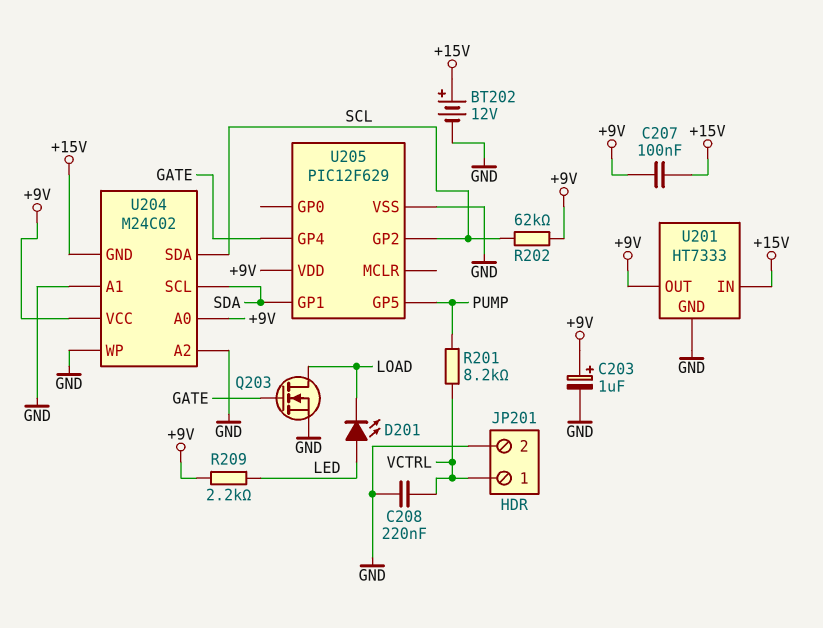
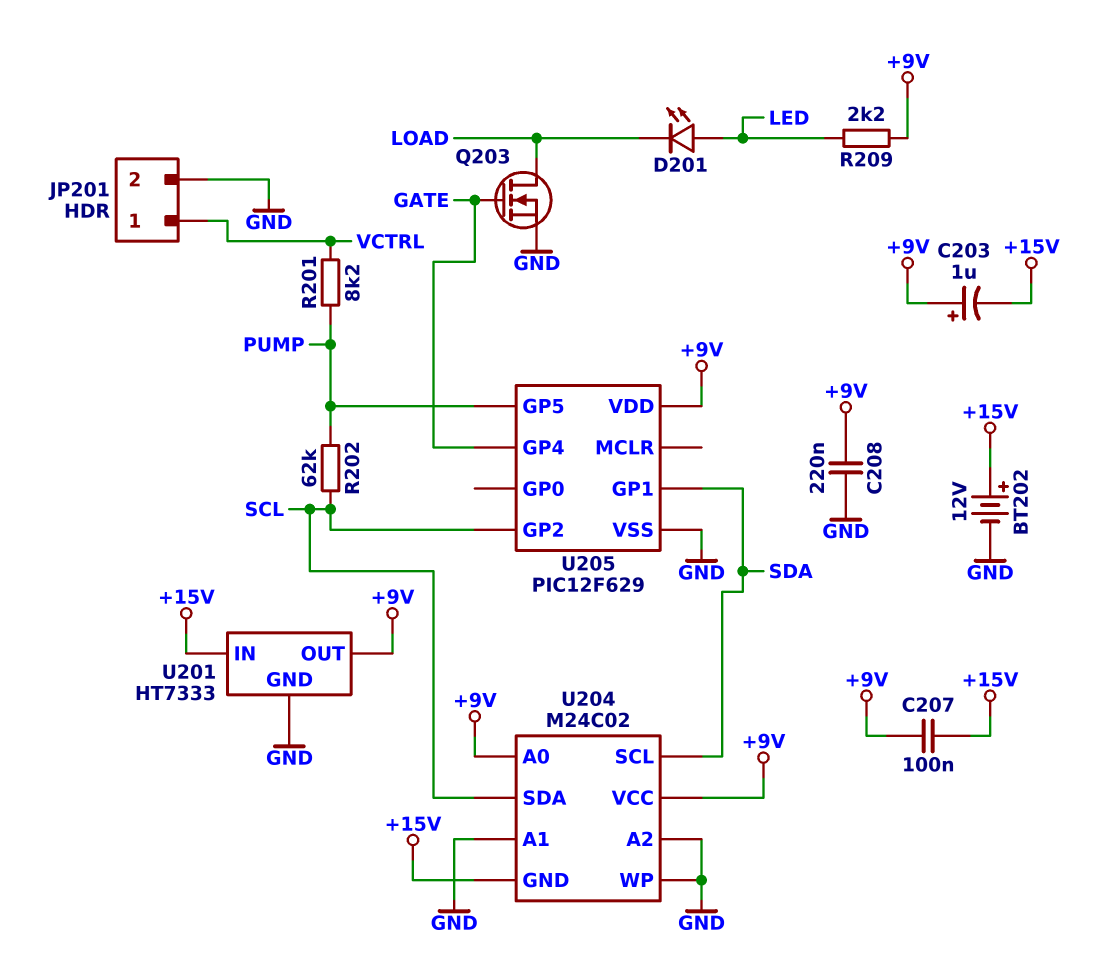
C203: 1uF (plus +9V, minus GND) -> 1uF (plus +9V, minus +15V)
C208: 220nF (GND, VCTRL) -> 220nF (+9V, GND)
R202: 62k (+9V, SCL) -> 62k (PUMP, SCL)

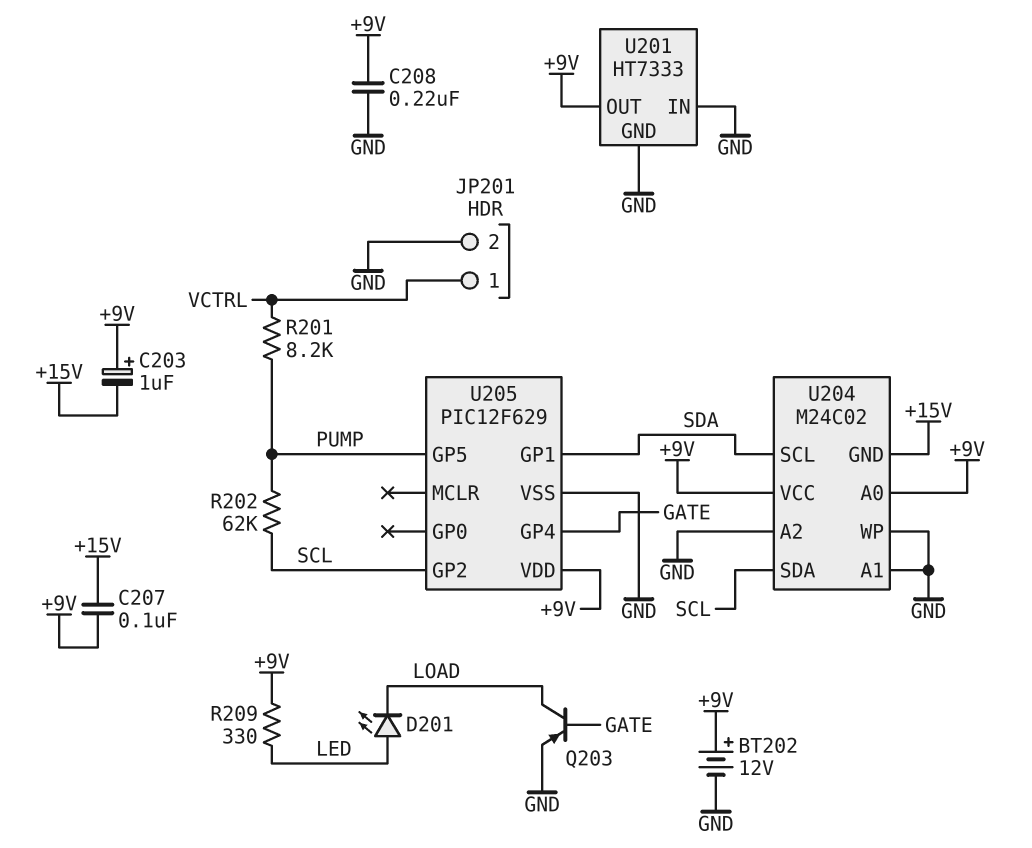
BT202: 12V (plus +15V, minus GND) -> 12V (plus +9V, minus GND)
Q203: NMOS (G GATE, D LOAD, S GND) -> PNP (B GATE, C LOAD, E GND)
R209: 2.2k (+9V, LED) -> 330 (+9V, LED)
U201 pin IN: +15V -> GND

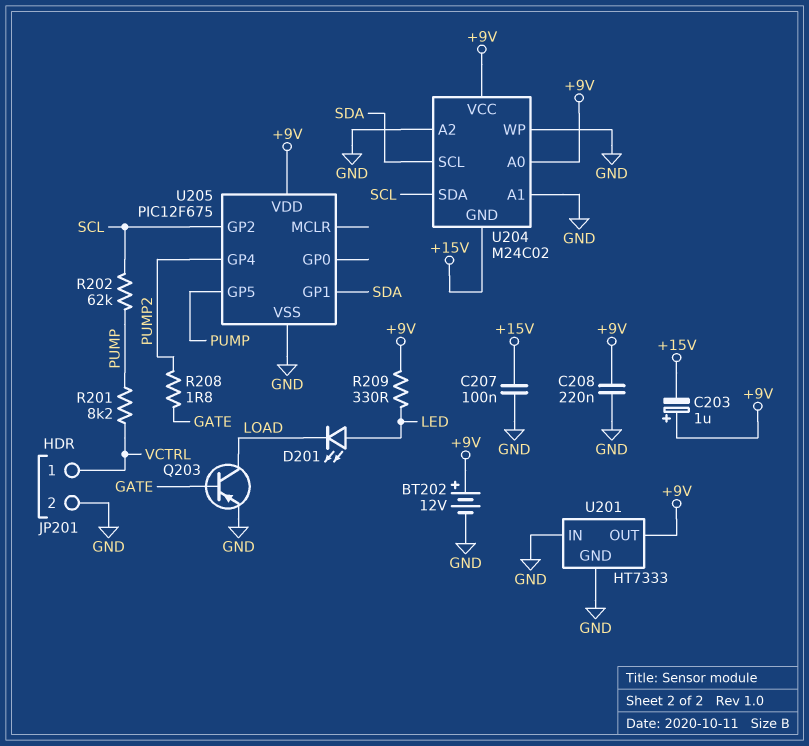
C207: 100nF (+9V, +15V) -> 100nF (+15V, GND)
R208: none -> 1.8 (GATE, PUMP2)
U205: PIC12F629 -> PIC12F675
U205 pin GP4: GATE -> PUMP2

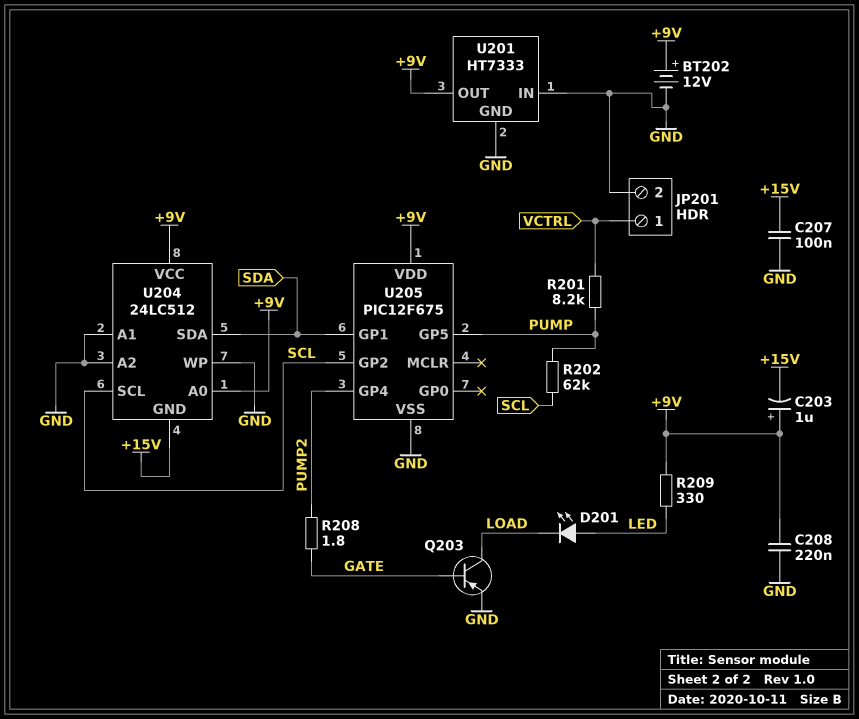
U204: M24C02 -> 24LC512
U204 pin SCL: SDA -> SCL
U204 pin SDA: SCL -> SDA

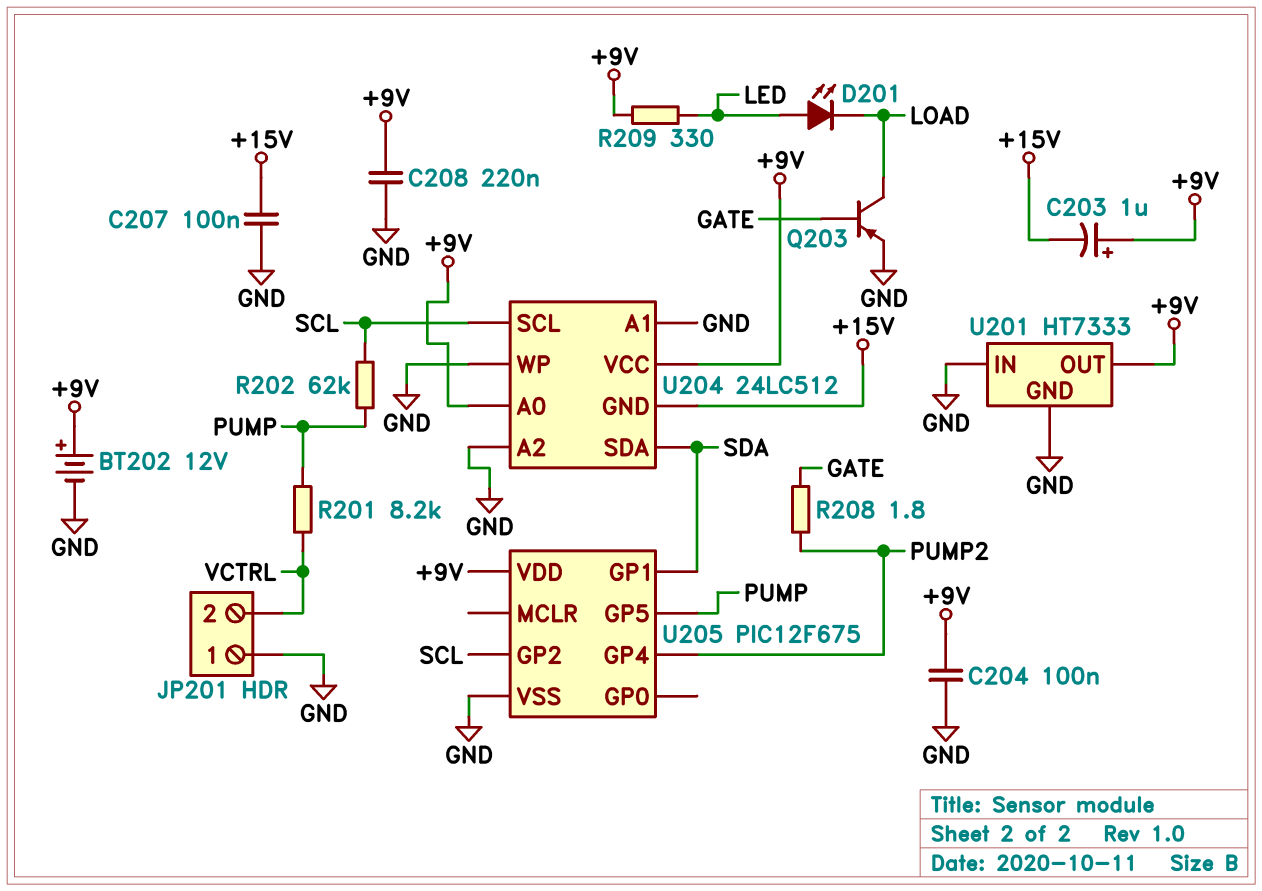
C204: none -> 100nF (+9V, GND)
JP201 pin 1: VCTRL -> GND
JP201 pin 2: GND -> VCTRL

